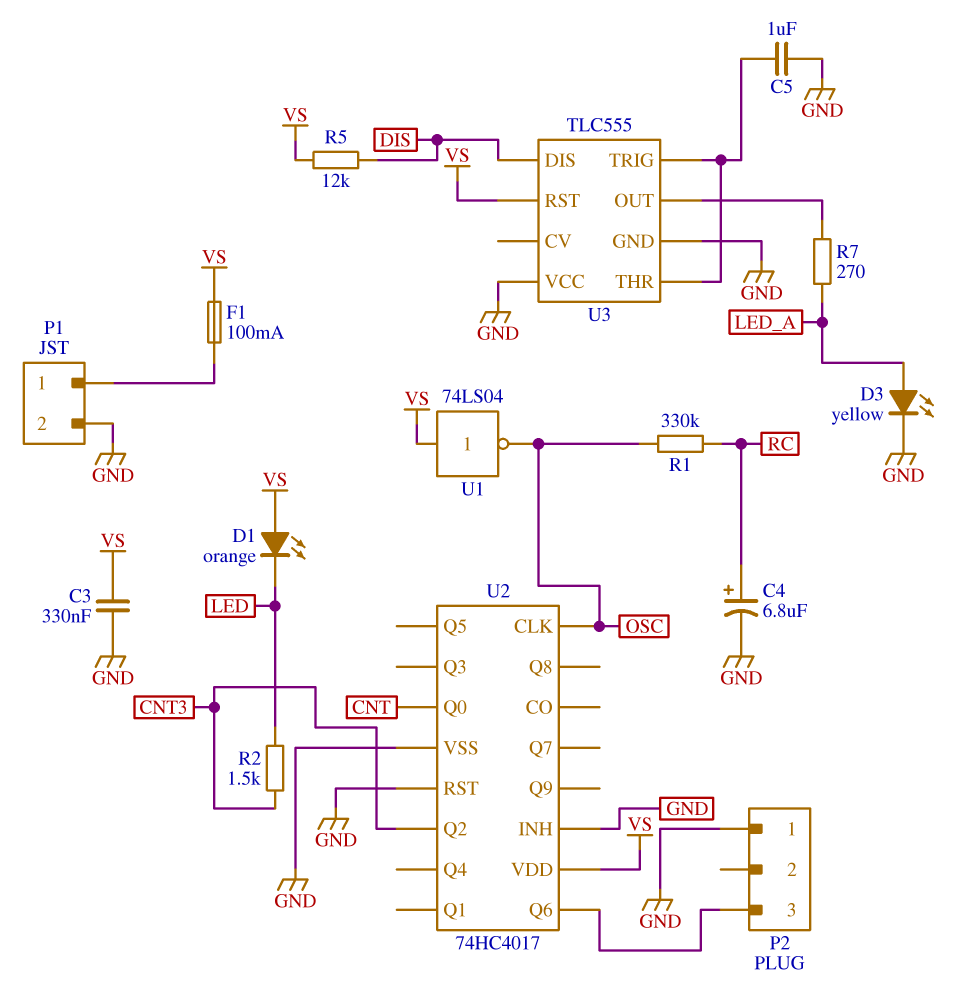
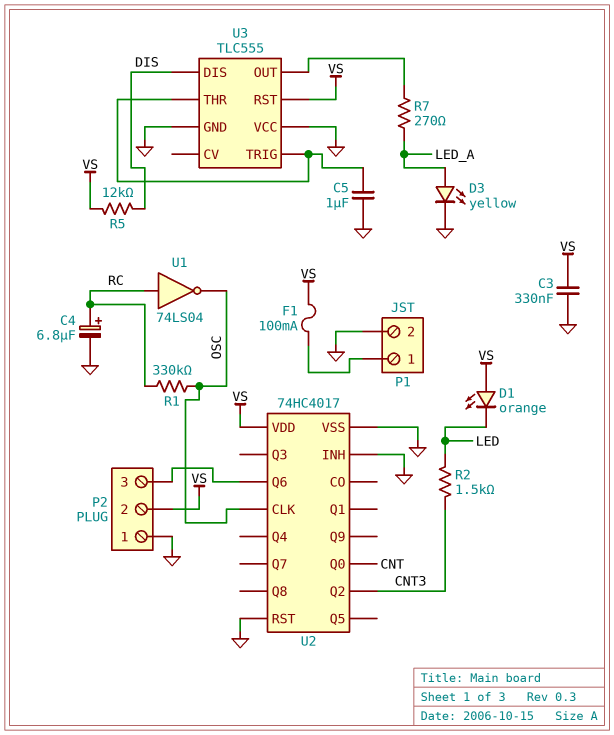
P2 pin 2: none -> VS
U1: NOT 74LS04 (in VS, out OSC) -> NOT 74LS04 (in RC, out OSC)

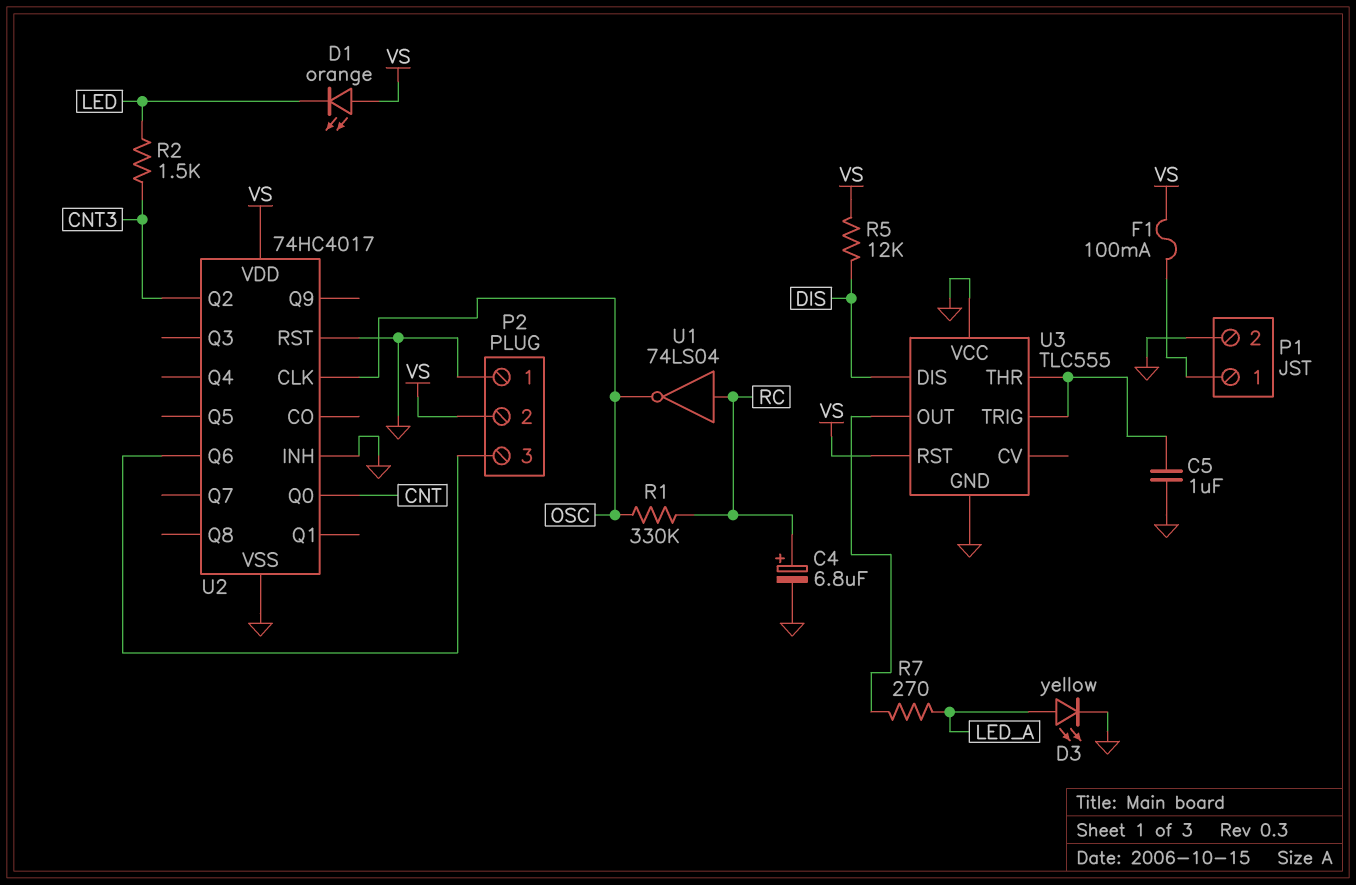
C3: 330nF (GND, VS) -> none

